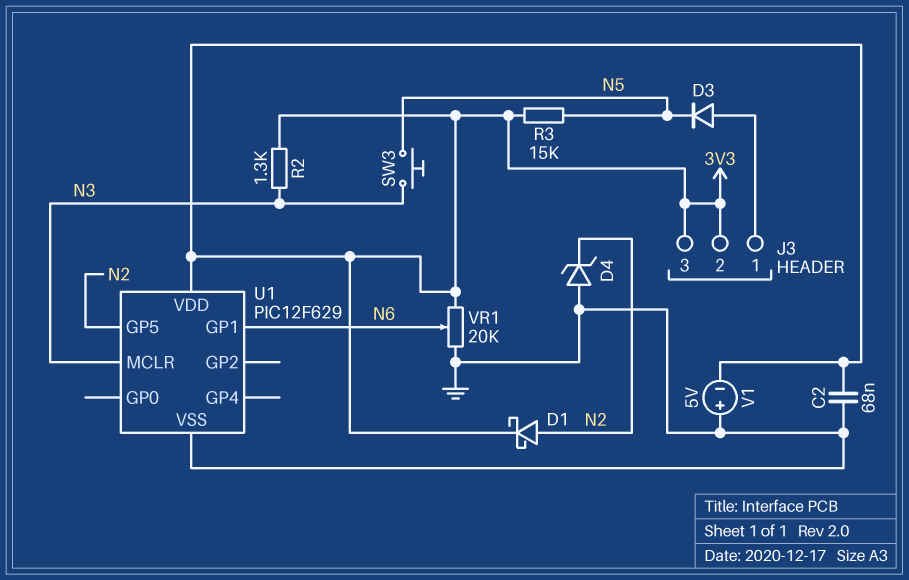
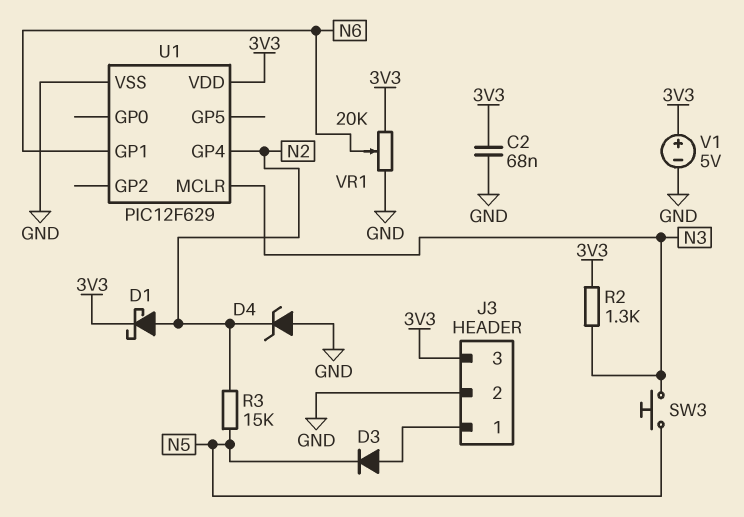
J3 pin 2: 3V3 -> GND
R3: 15k (3V3, N5) -> 15k (N2, N5)
U1 pin GP4: none -> N2
U1 pin GP5: N2 -> none
V1: 5V (plus GND, minus 3V3) -> 5V (plus 3V3, minus GND)

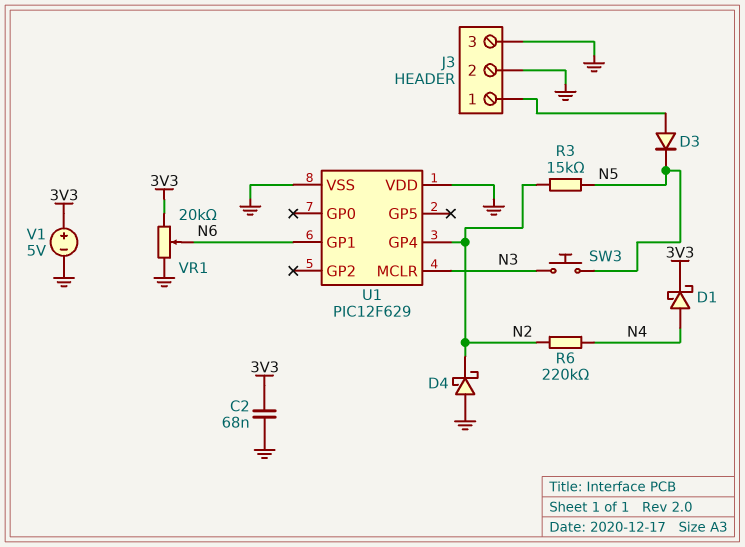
D1: schottky (A N2, K 3V3) -> schottky (A N4, K 3V3)
D4: zener (A GND, K N2) -> schottky (A GND, K N2)
J3 pin 3: 3V3 -> GND
R2: 1.3k (3V3, N3) -> none
R6: none -> 220k (N2, N4)
U1 pin VDD: 3V3 -> GND

